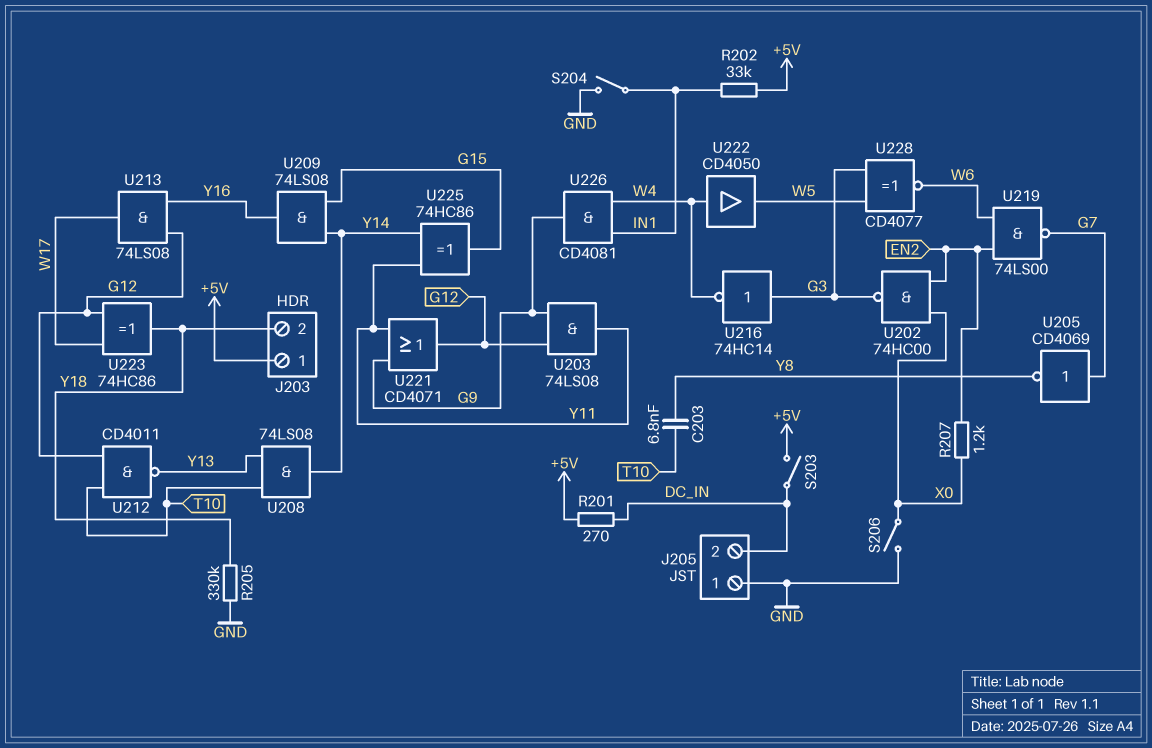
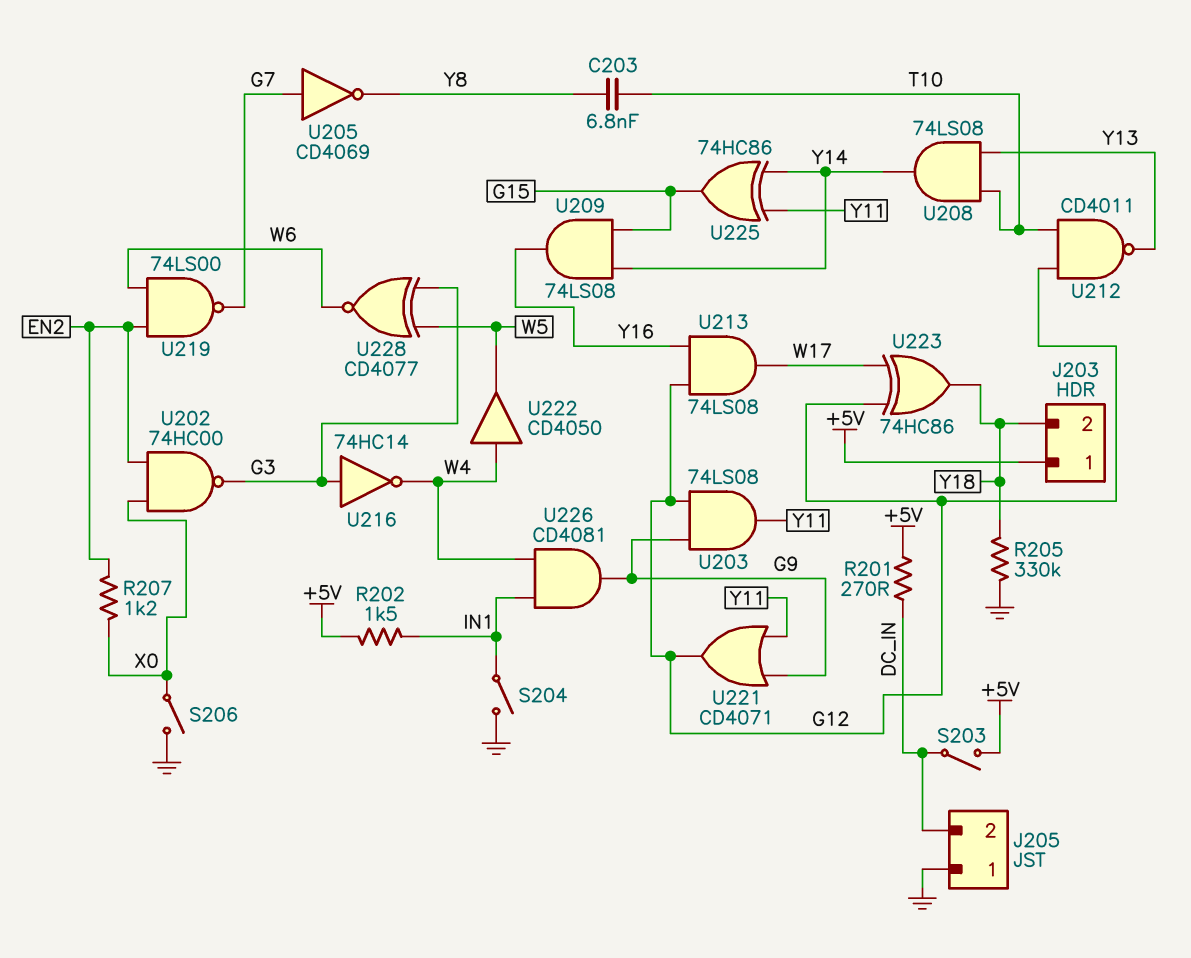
R202: 33k (+5V, IN1) -> 1.5k (+5V, IN1)

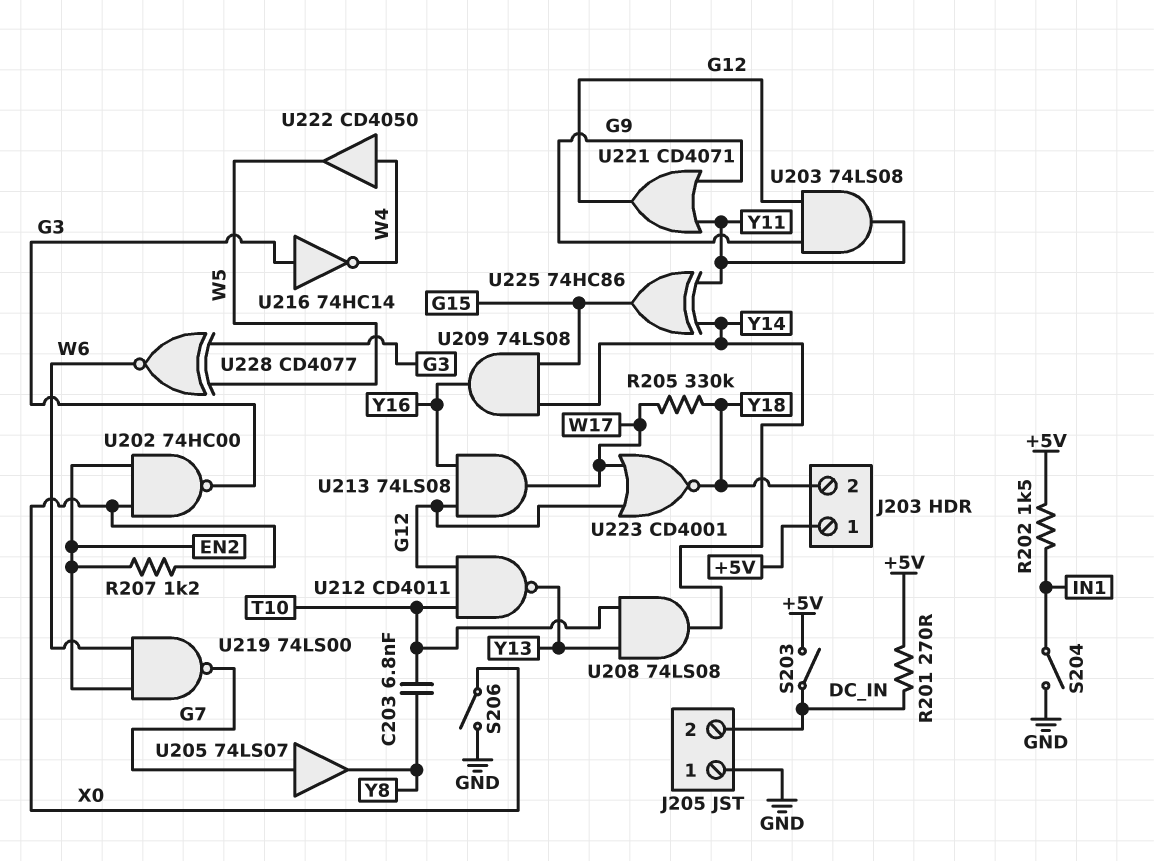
R205: 330k (GND, Y18) -> 330k (W17, Y18)
U205: NOT CD4069 (in G7, out Y8) -> buffer 74LS07 (in G7, out Y8)
U223: XOR 74HC86 (in G12, in W17, out Y18) -> NOR CD4001 (in G12, in W17, out Y18)
U226: AND CD4081 (in IN1, in W4, out G9) -> none

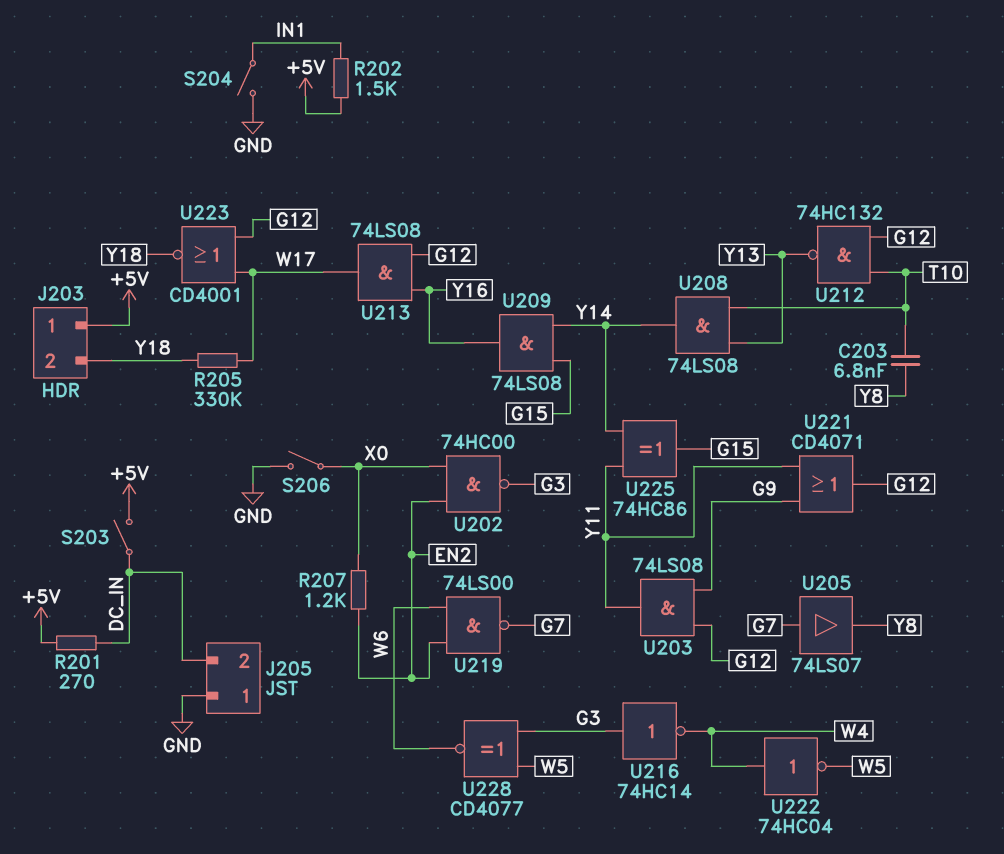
U212: NAND CD4011 (in G12, in T10, out Y13) -> NAND 74HC132 (in G12, in T10, out Y13)
U222: buffer CD4050 (in W4, out W5) -> NOT 74HC04 (in W4, out W5)

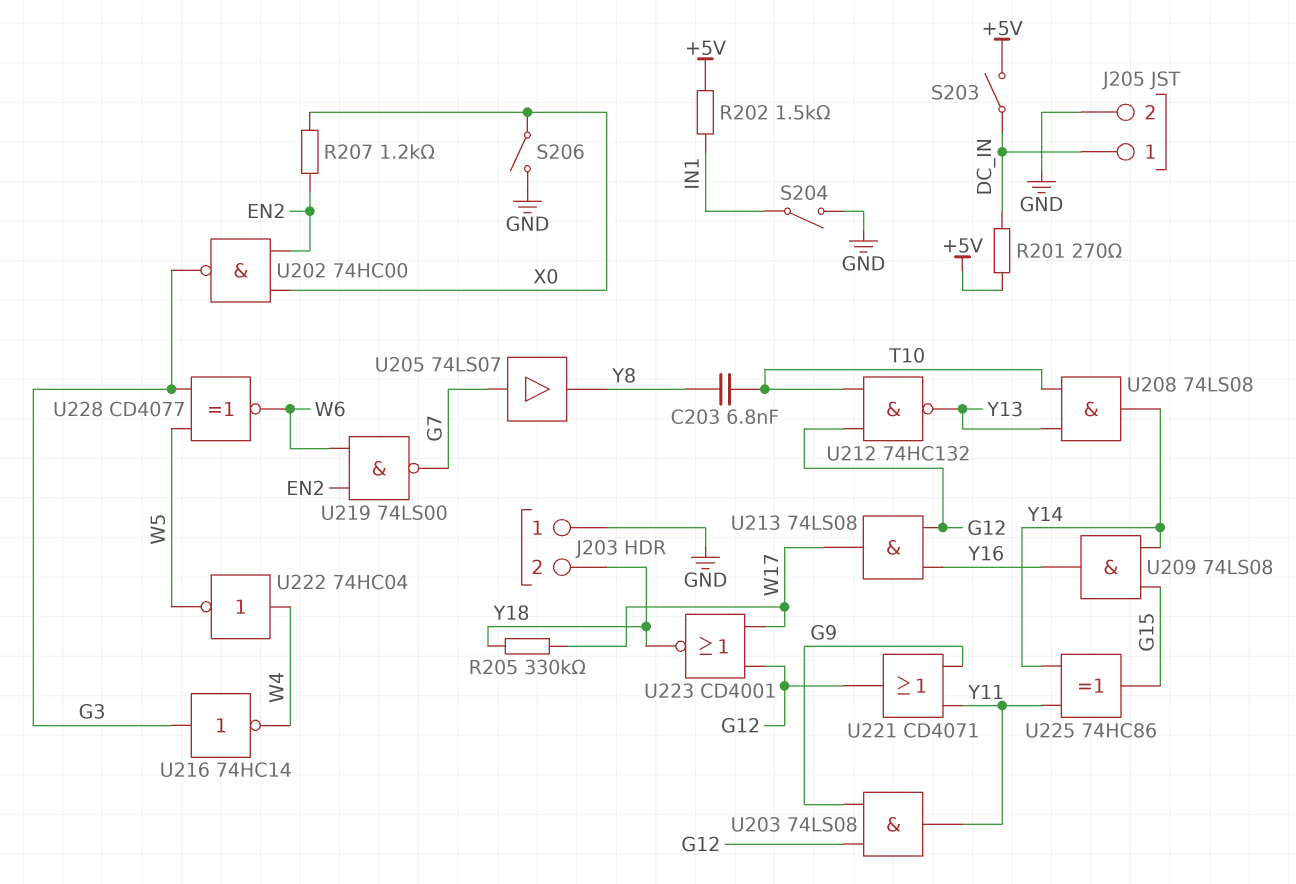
J203 pin 1: +5V -> GND
J205 pin 1: GND -> DC_IN
J205 pin 2: DC_IN -> GND

